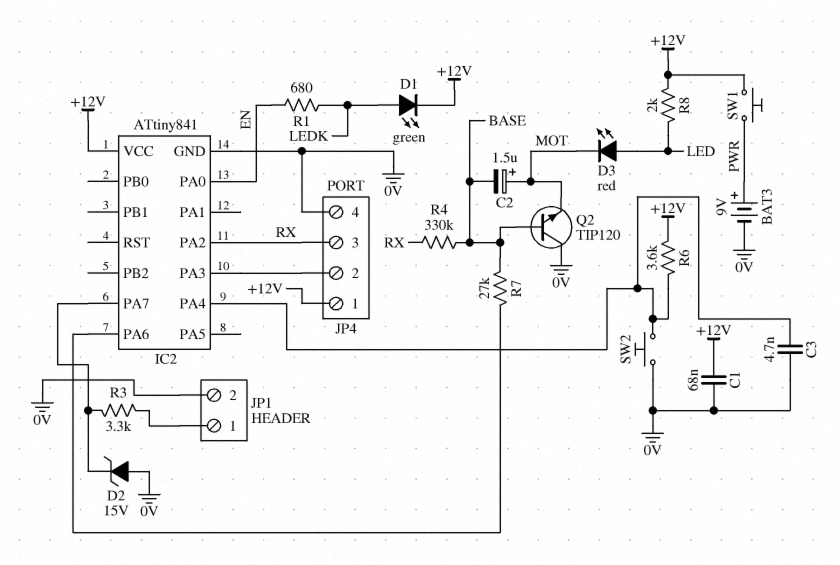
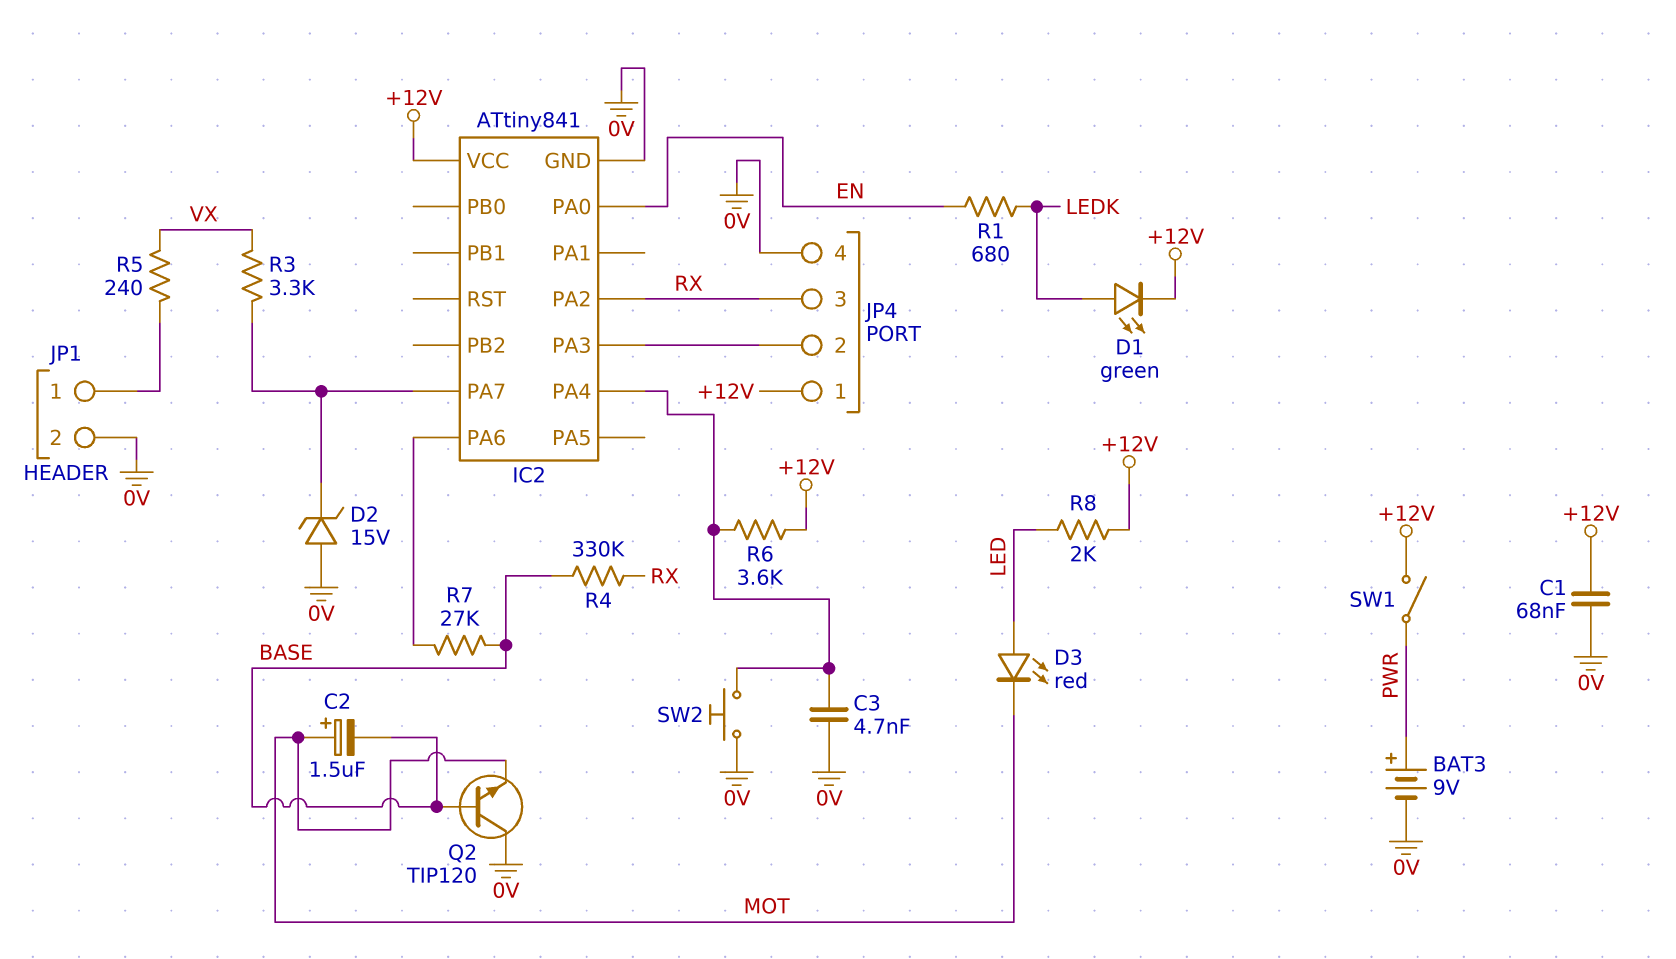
R3: 3.3k (IC2/PA7, JP1/1) -> 3.3k (IC2/PA7, VX)
R5: none -> 240 (JP1/1, VX)
SW1: button (+12V, PWR) -> switch (+12V, PWR)

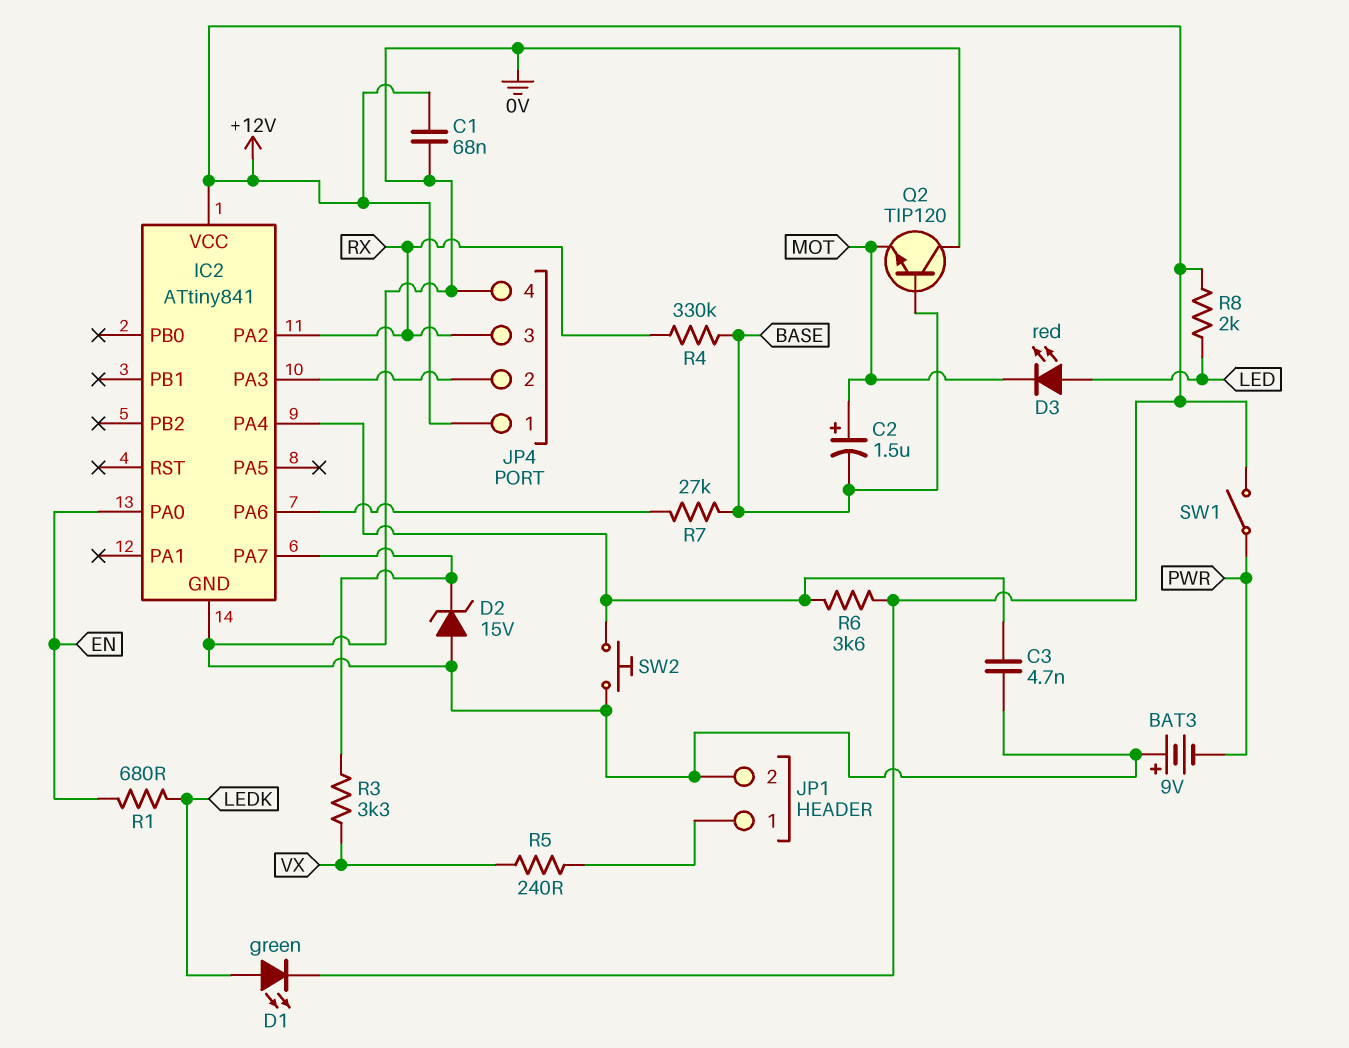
BAT3: 9V (plus PWR, minus 0V) -> 9V (plus 0V, minus PWR)

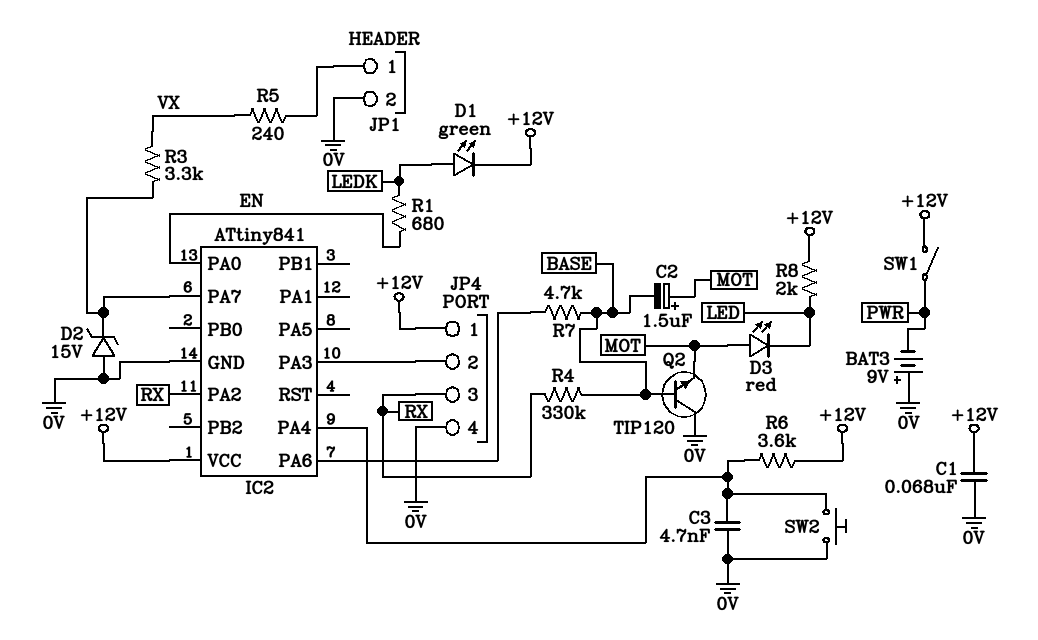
D3: LED red (A LED, K MOT) -> LED red (A MOT, K LED)
R7: 27k (BASE, IC2/PA6) -> 4.7k (BASE, IC2/PA6)

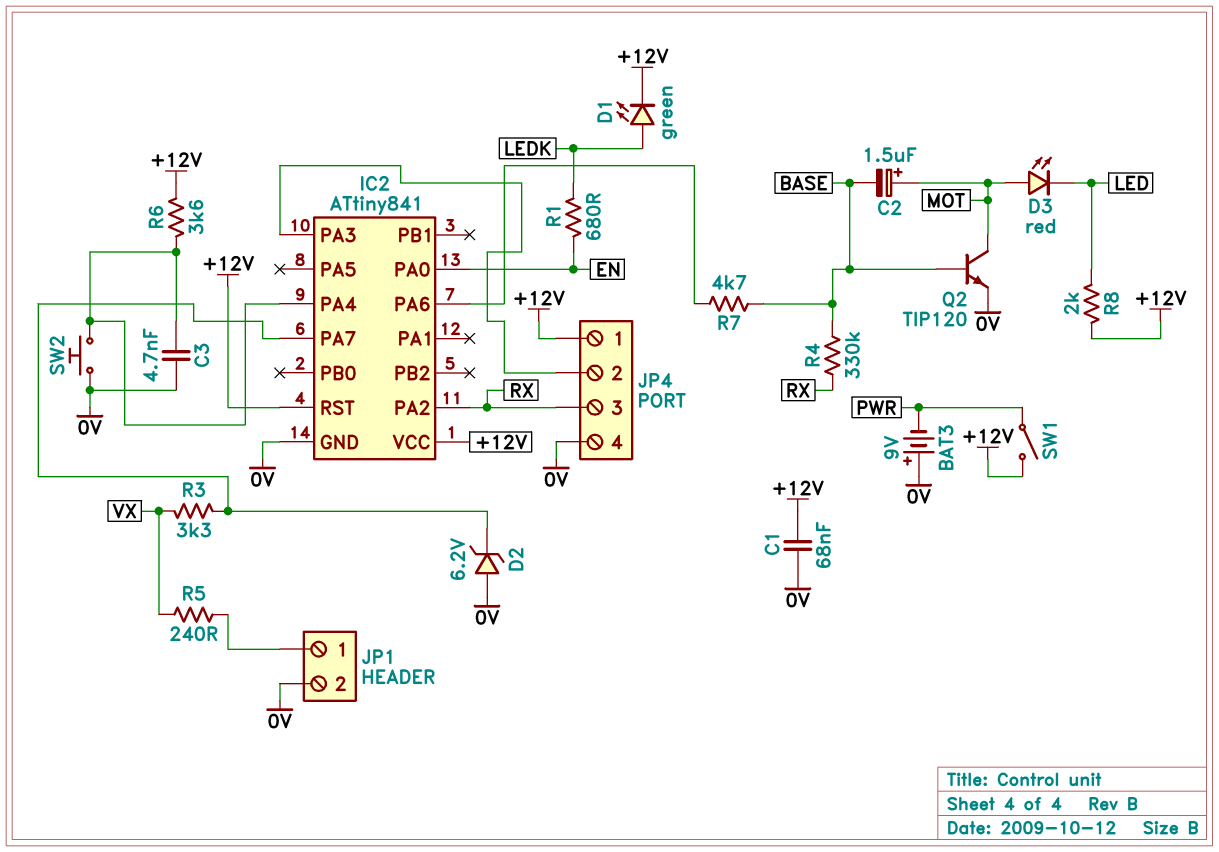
D2: zener 15V (A 0V, K IC2/PA7) -> zener 6.2V (A 0V, K IC2/PA7)
IC2 pin RST: none -> +12V
Q2: NPN TIP120 (B BASE, C 0V, E MOT) -> NPN TIP120 (B BASE, C MOT, E 0V)

